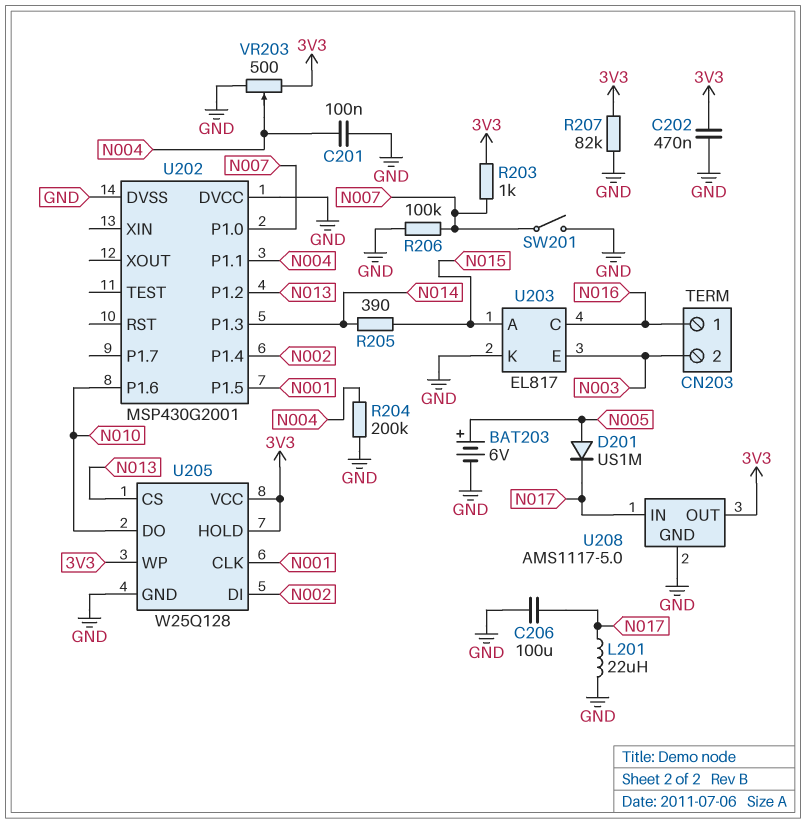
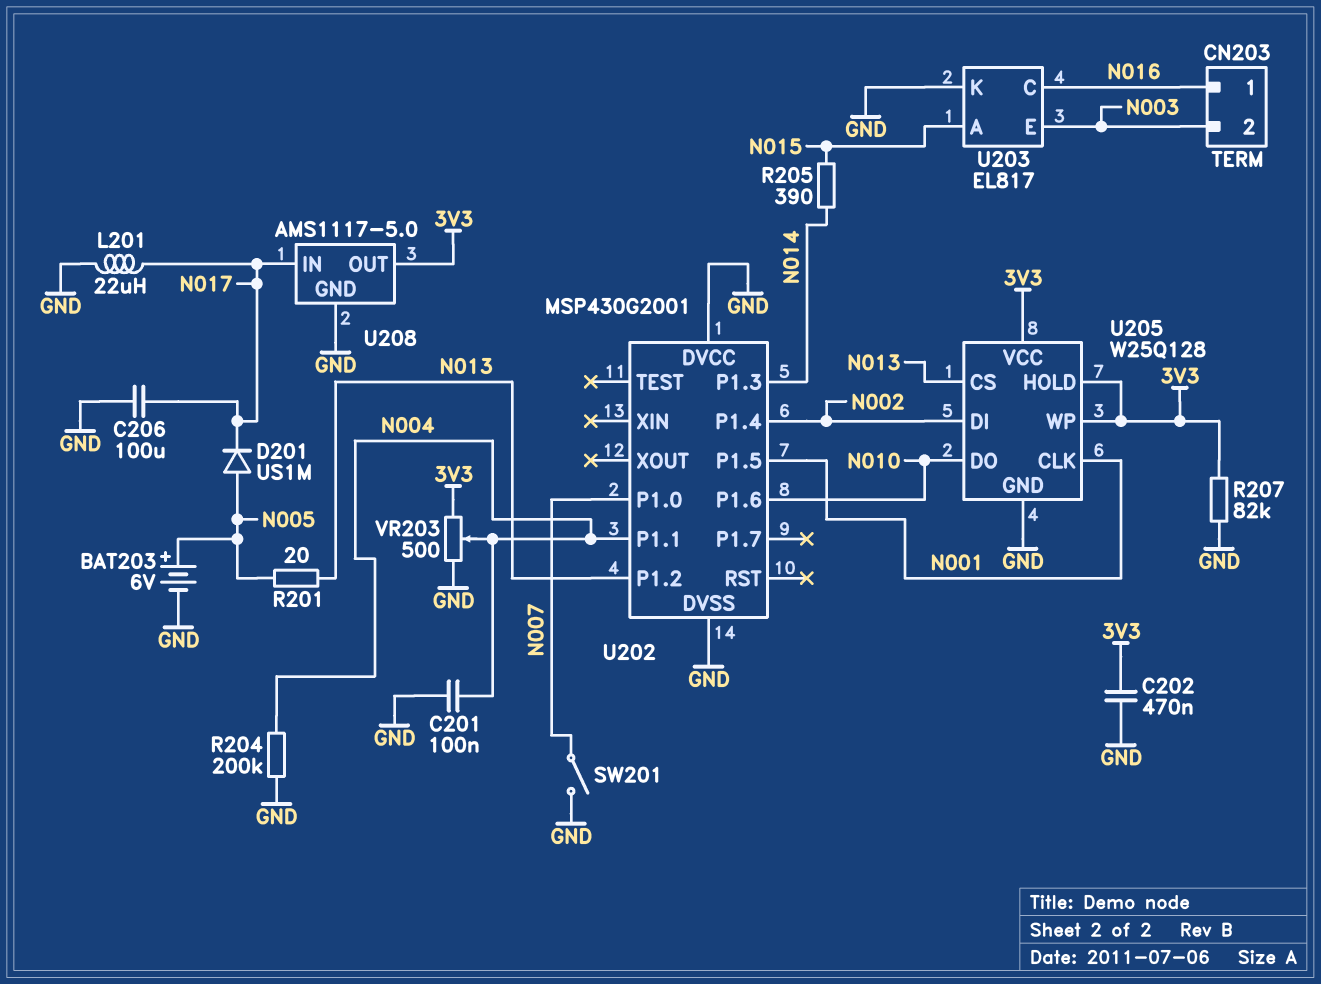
R201: none -> 20 (N005, N013)
R203: 1k (3V3, N007) -> none
R206: 100k (GND, N007) -> none

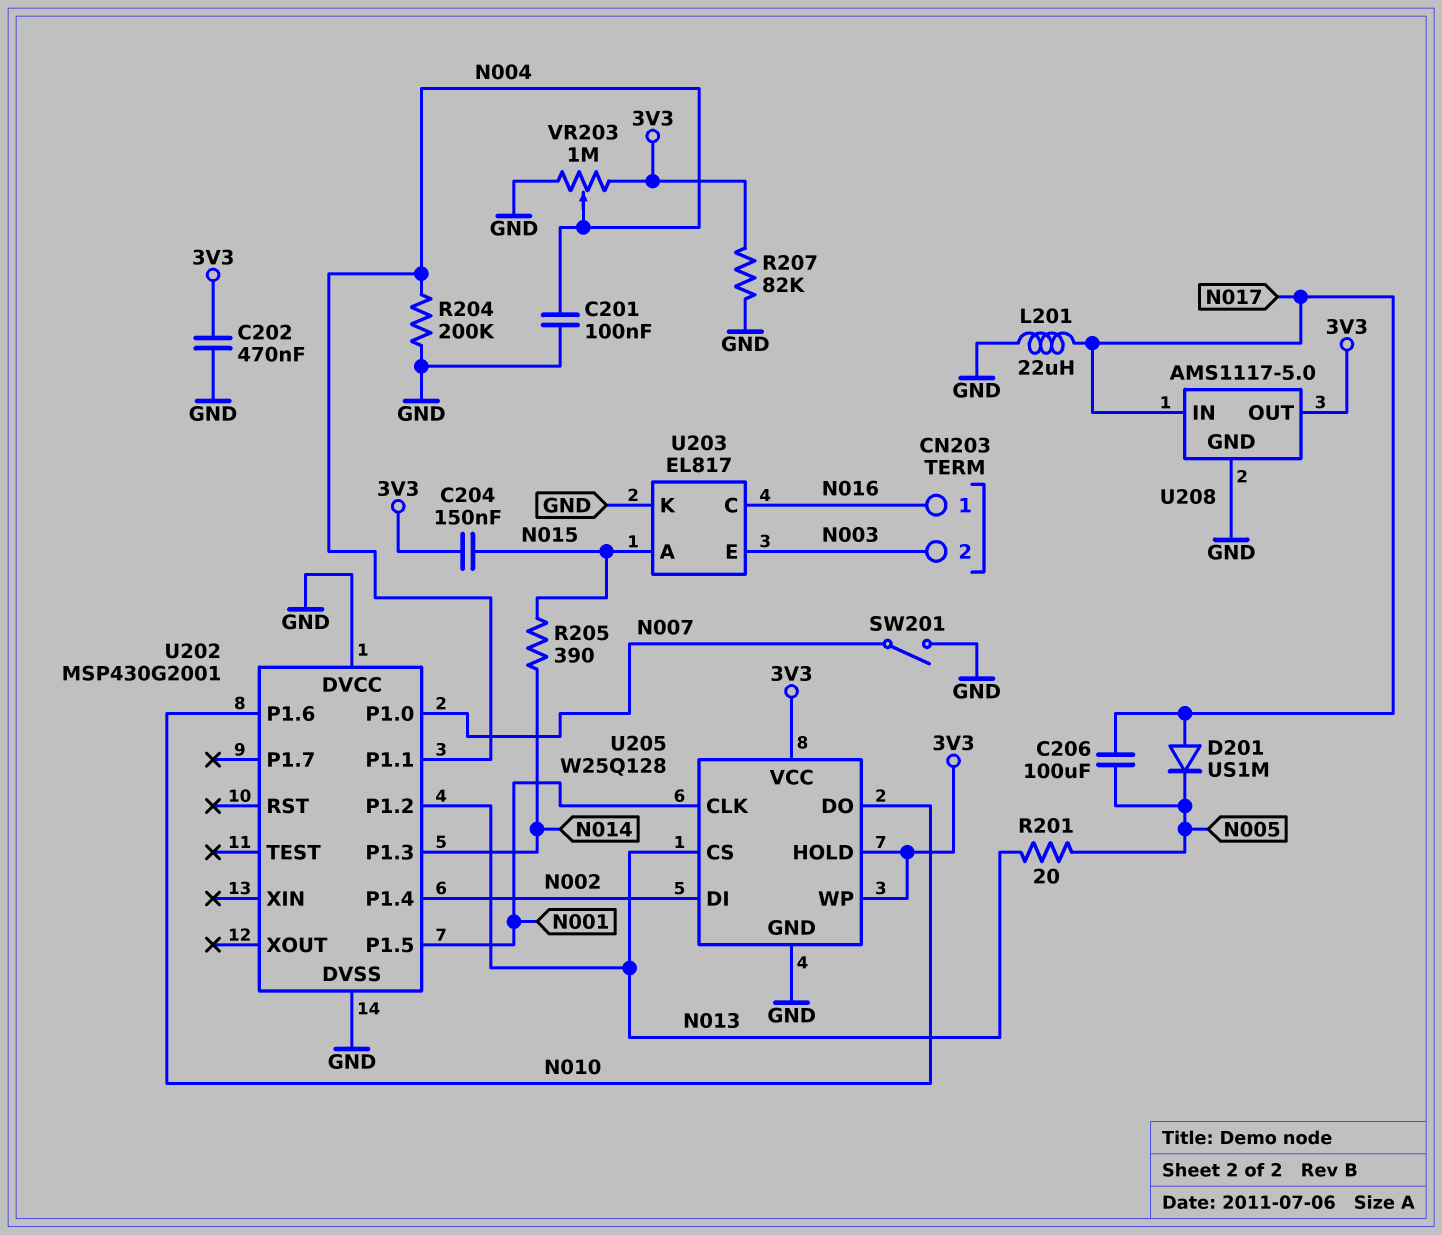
BAT203: 6V (plus N005, minus GND) -> none
C204: none -> 150nF (3V3, N015)
C206: 100uF (GND, N017) -> 100uF (N005, N017)
D201: diode US1M (A N005, K N017) -> diode US1M (A N017, K N005)
VR203: 500 (3V3, GND, wiper N004) -> 1M (3V3, GND, wiper N004)

